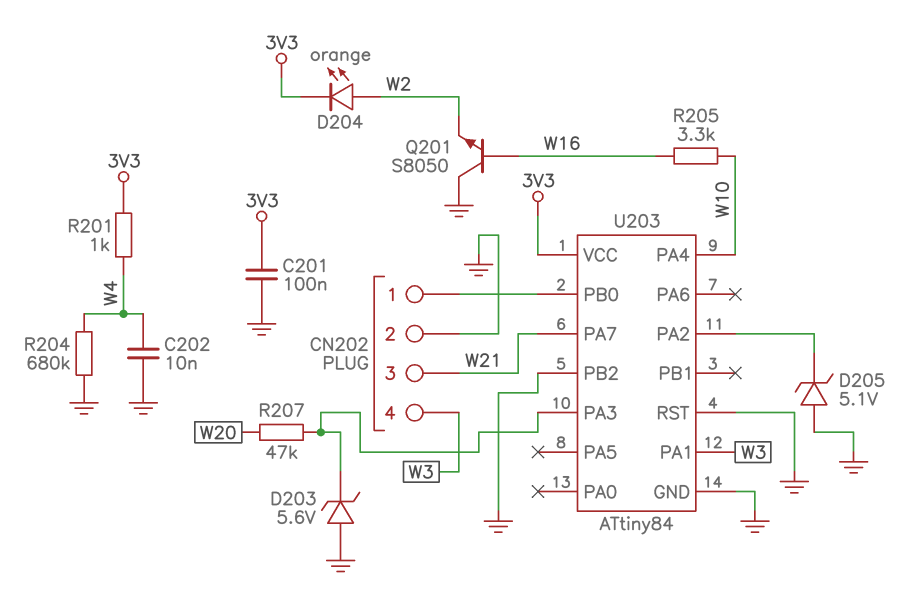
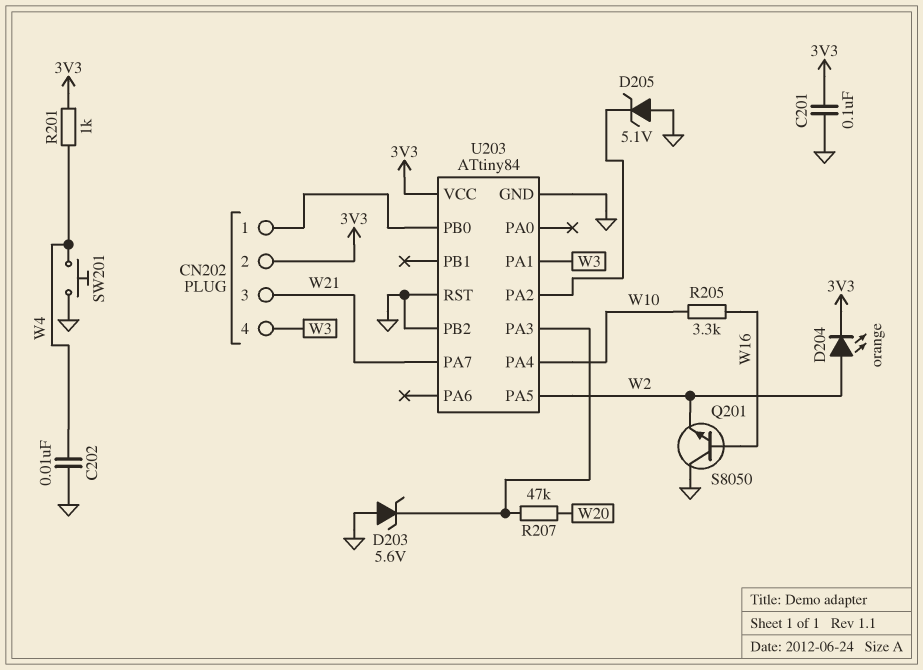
CN202 pin 2: GND -> 3V3
R204: 680k (GND, W4) -> none
SW201: none -> button (GND, W4)
U203 pin PA5: none -> W2

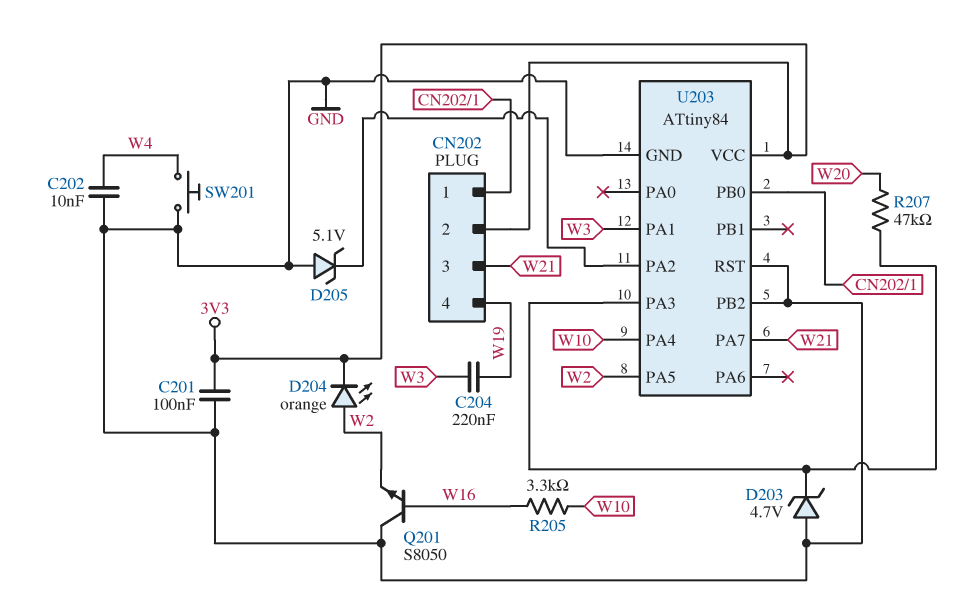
C204: none -> 220nF (W3, W19)
CN202 pin 4: W3 -> W19
D203: zener 5.6V (A GND, K U203/PA3) -> zener 4.7V (A GND, K U203/PA3)
R201: 1k (3V3, W4) -> none

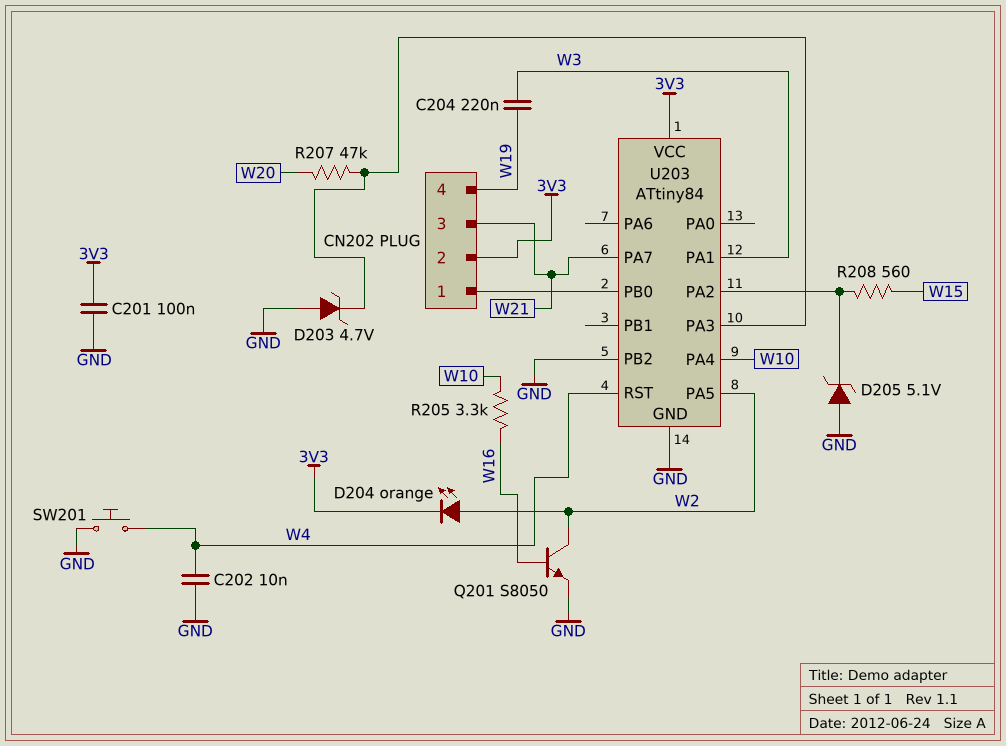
Q201: NPN S8050 (B W16, C GND, E W2) -> NPN S8050 (B W16, C W2, E GND)
R208: none -> 560 (U203/PA2, W15)
U203 pin RST: GND -> W4

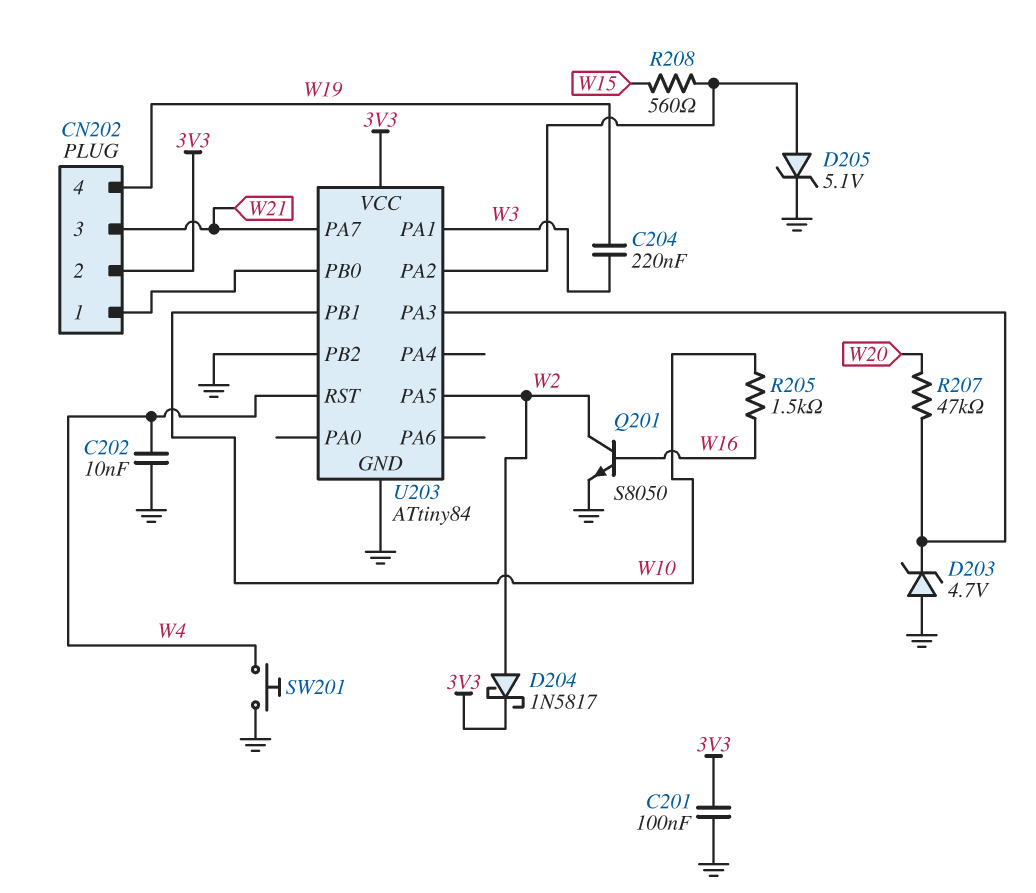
D204: LED orange (A W2, K 3V3) -> schottky 1N5817 (A W2, K 3V3)
D205: zener 5.1V (A GND, K U203/PA2) -> zener 5.1V (A U203/PA2, K GND)
R205: 3.3k (W10, W16) -> 1.5k (W10, W16)
U203 pin PA4: W10 -> none
U203 pin PB1: none -> W10

